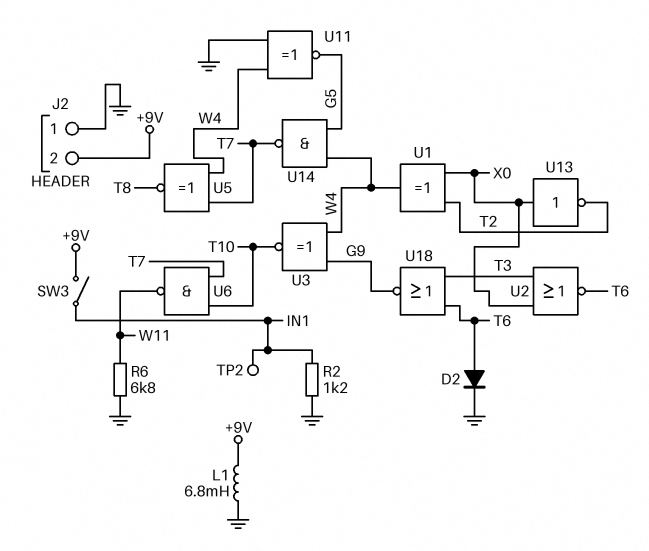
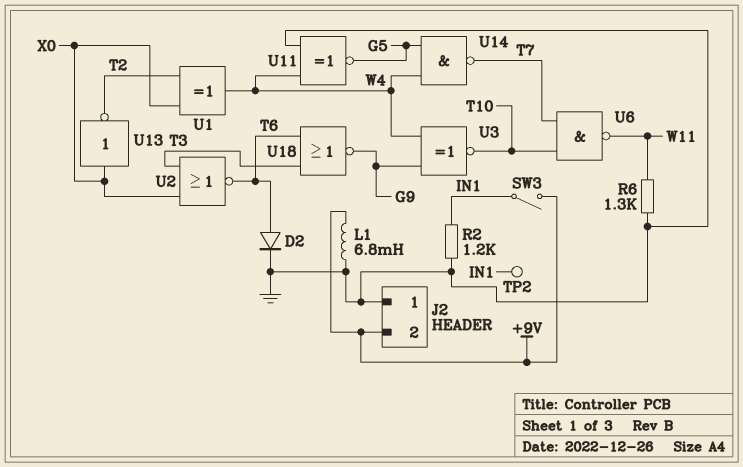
R6: 6.8k (GND, W11) -> 1.3k (GND, W11)
U5: XNOR (in T7, in W4, out T8) -> none

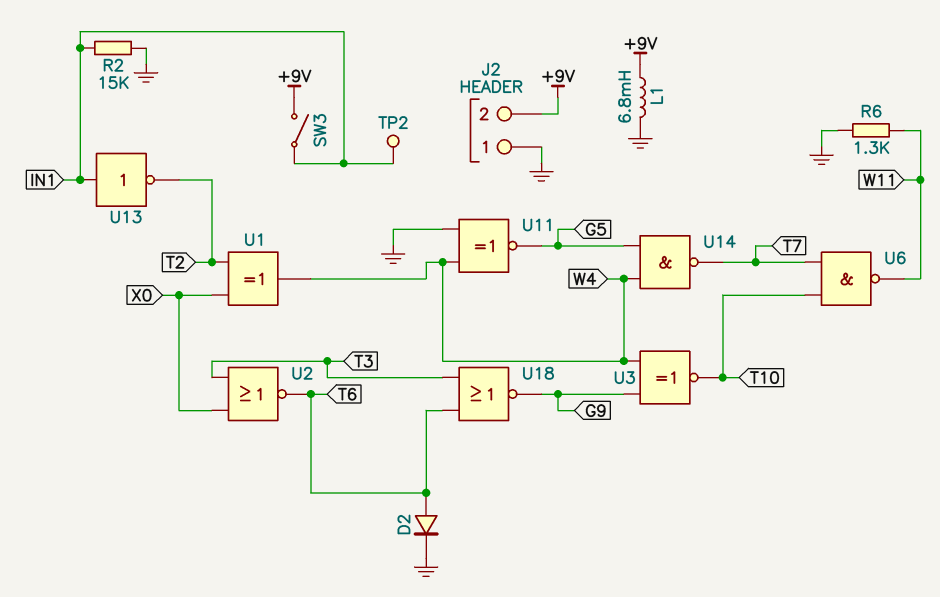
R2: 1.2k (GND, IN1) -> 15k (GND, IN1)
U13: NOT (in X0, out T2) -> NOT (in IN1, out T2)

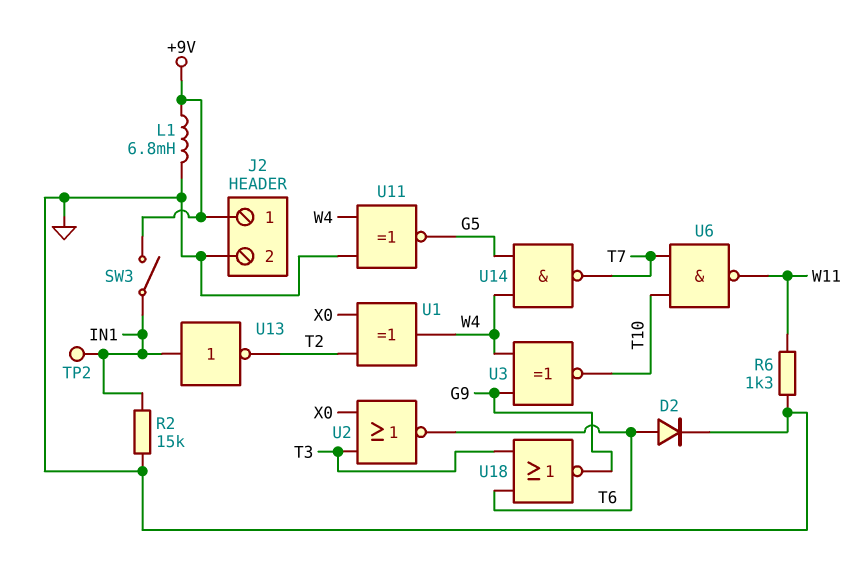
J2 pin 1: GND -> +9V
J2 pin 2: +9V -> GND

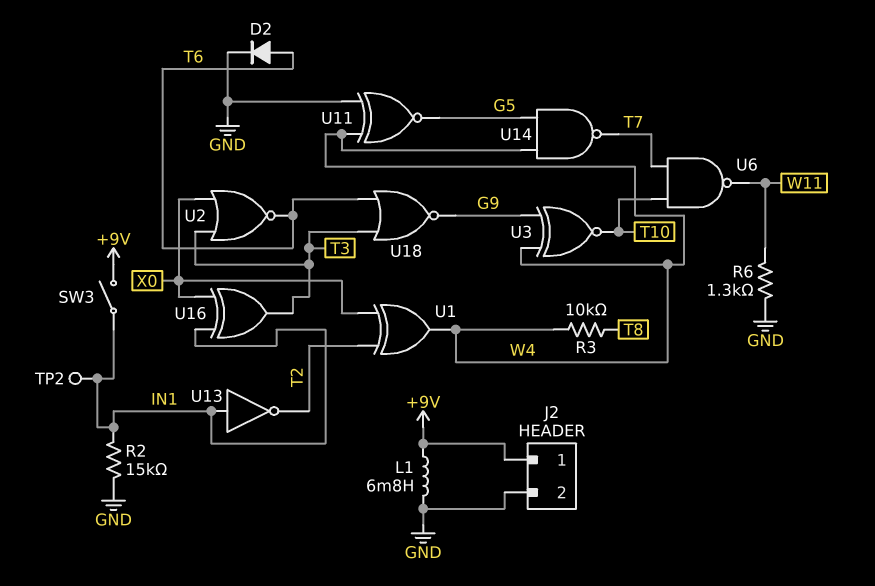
R3: none -> 10k (T8, W4)
U16: none -> XOR (in IN1, in X0, out T3)

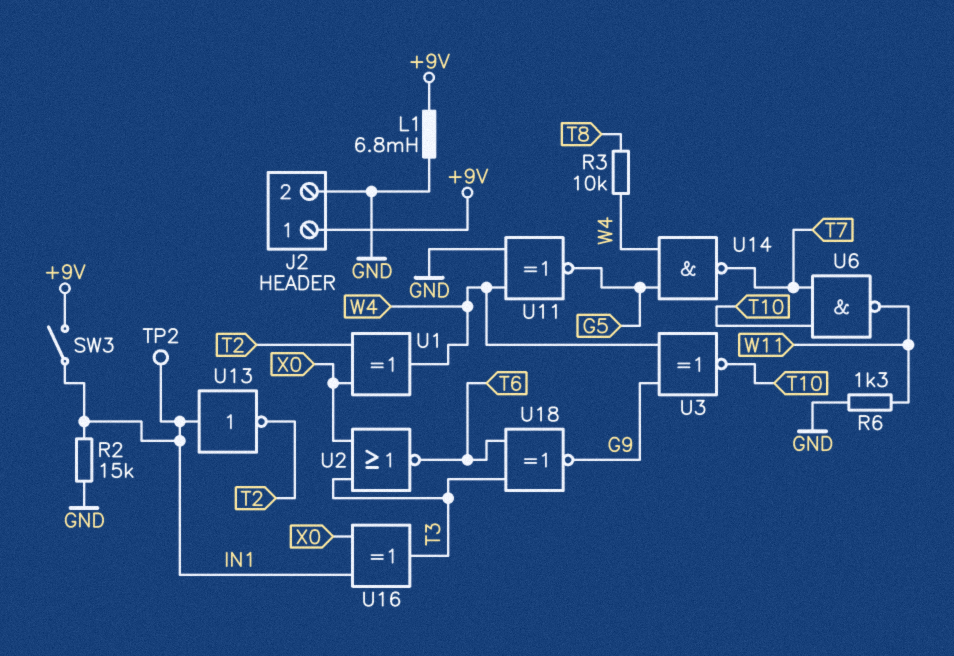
D2: diode (A T6, K GND) -> none
U18: NOR (in T3, in T6, out G9) -> XNOR (in T3, in T6, out G9)

